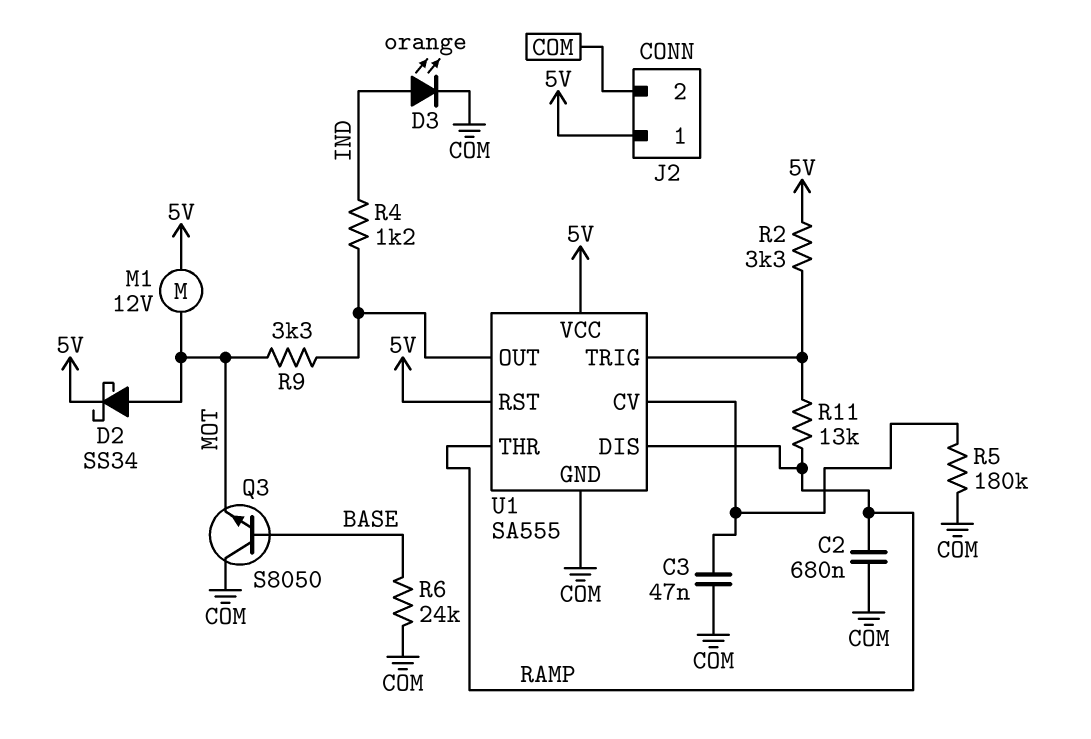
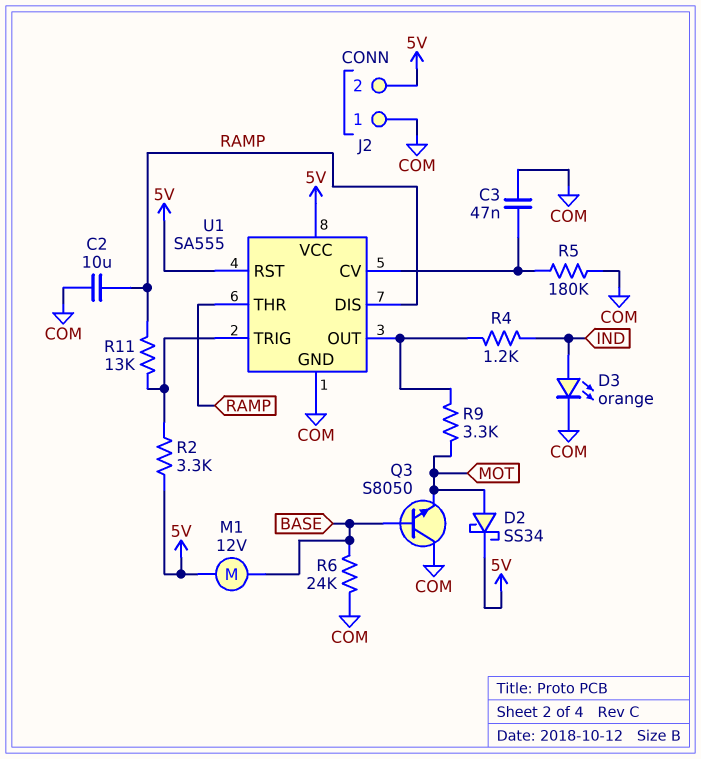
C2: 680nF (COM, RAMP) -> 10uF (COM, RAMP)
J2 pin 1: 5V -> COM
J2 pin 2: COM -> 5V
M1: motor 12V (5V, MOT) -> motor 12V (5V, BASE)

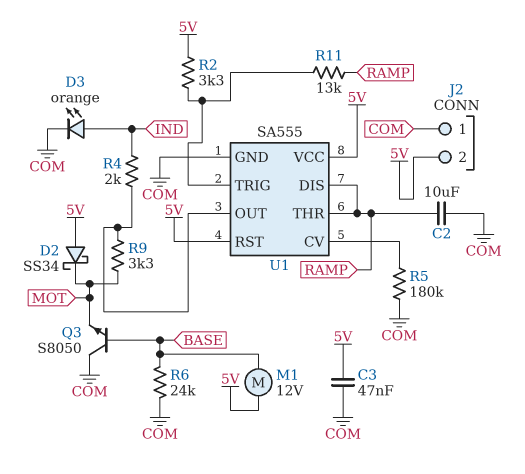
C3: 47nF (COM, U1/CV) -> 47nF (5V, COM)
D2: schottky SS34 (A MOT, K 5V) -> schottky SS34 (A 5V, K MOT)
R4: 1.2k (IND, U1/OUT) -> 2k (IND, U1/OUT)

